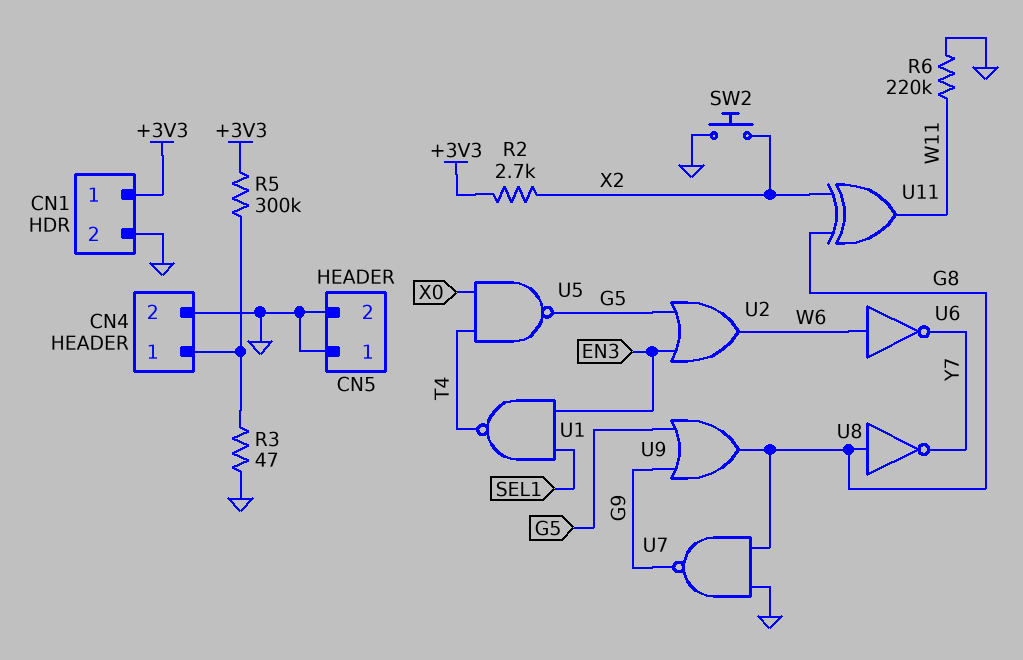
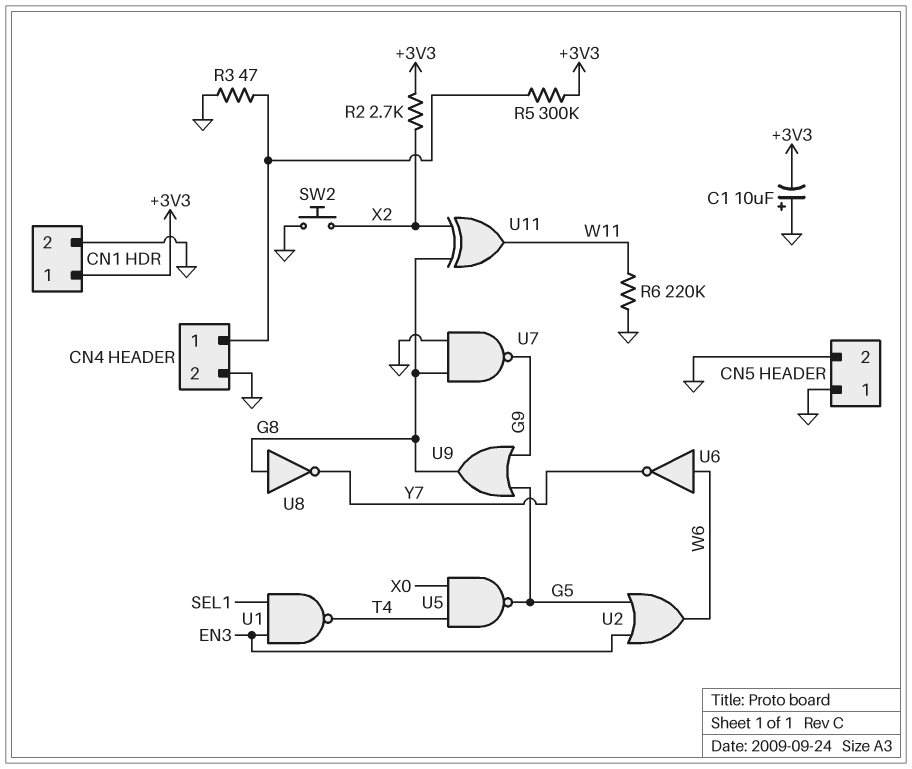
C1: none -> 10uF (plus GND, minus +3V3)

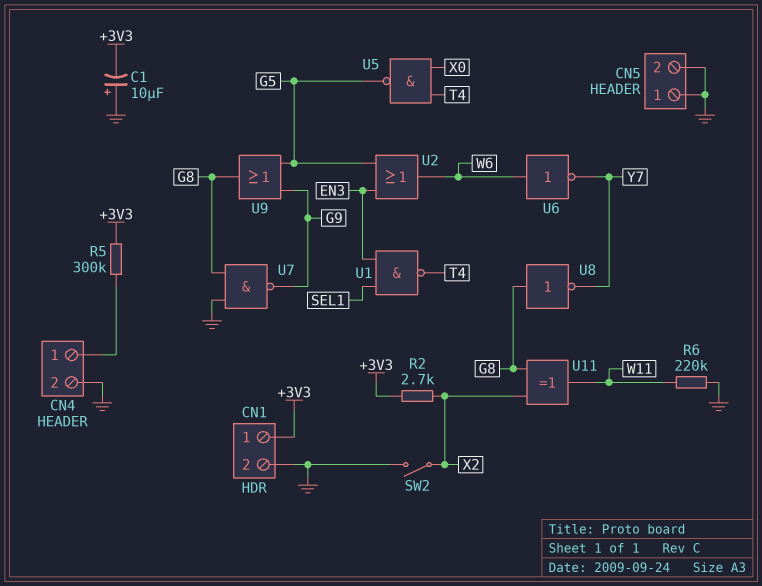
R3: 47 (CN4/1, GND) -> none
SW2: button (GND, X2) -> switch (GND, X2)

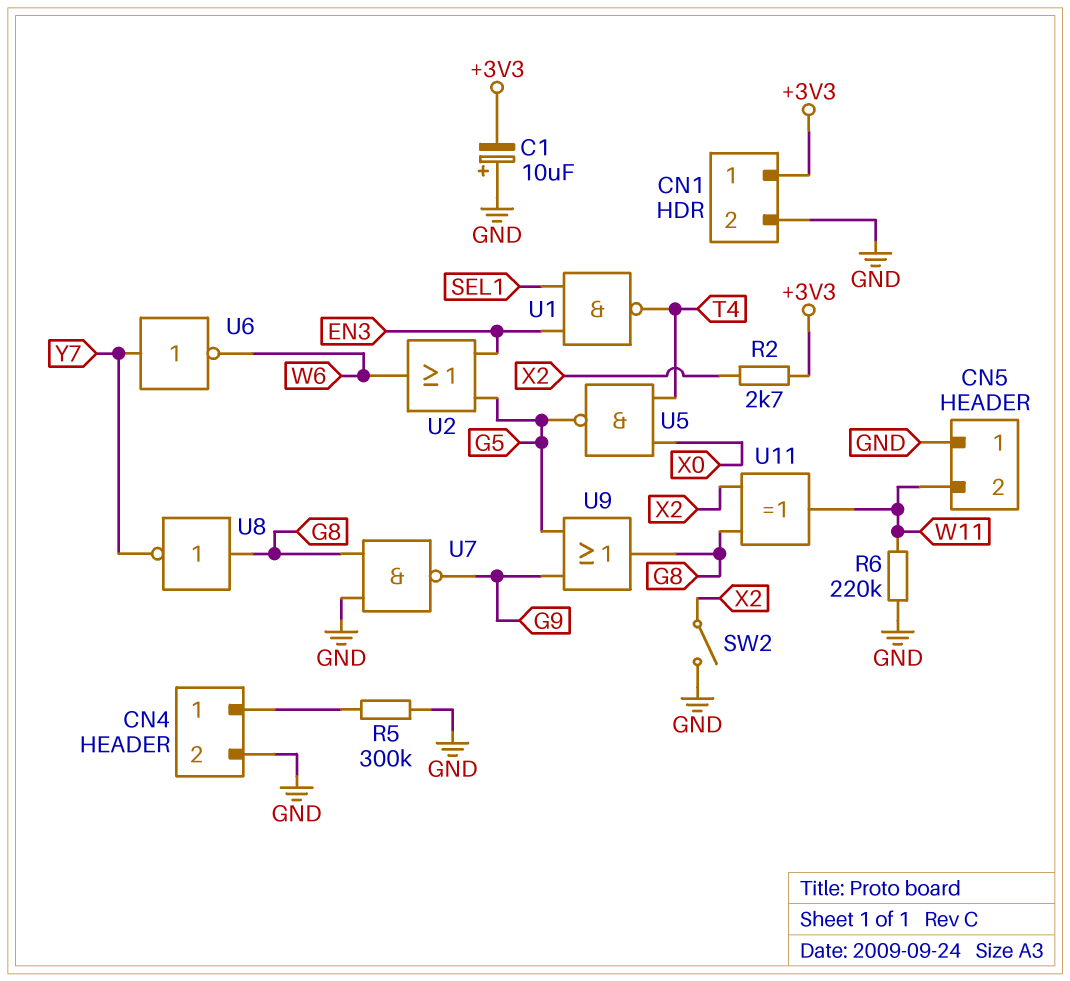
CN5 pin 2: GND -> W11
R5: 300k (+3V3, CN4/1) -> 300k (CN4/1, GND)
U6: NOT (in W6, out Y7) -> NOT (in Y7, out W6)

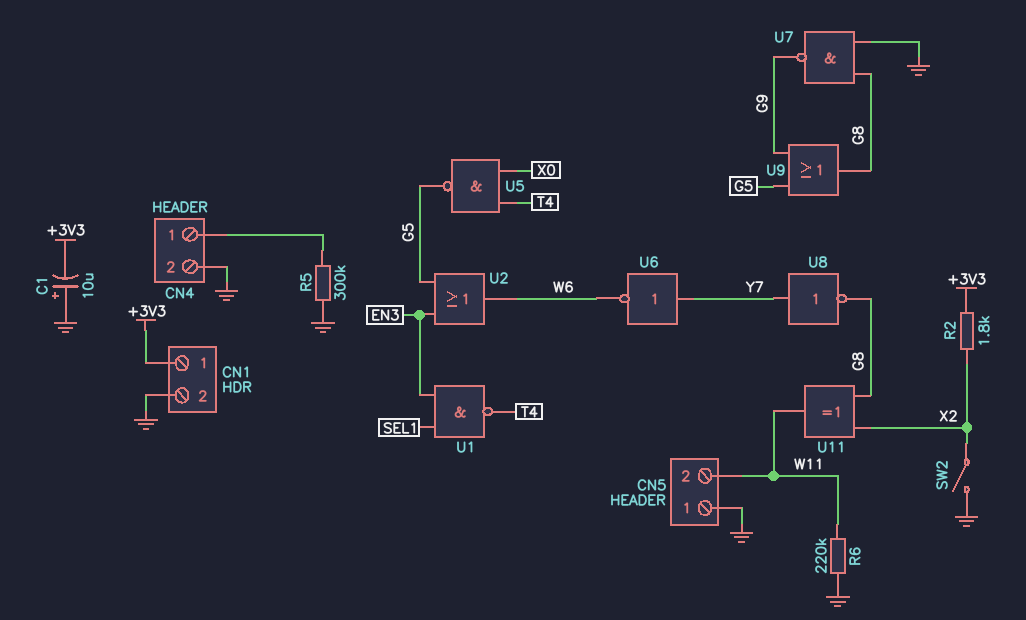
R2: 2.7k (+3V3, X2) -> 1.8k (+3V3, X2)
U8: NOT (in G8, out Y7) -> NOT (in Y7, out G8)

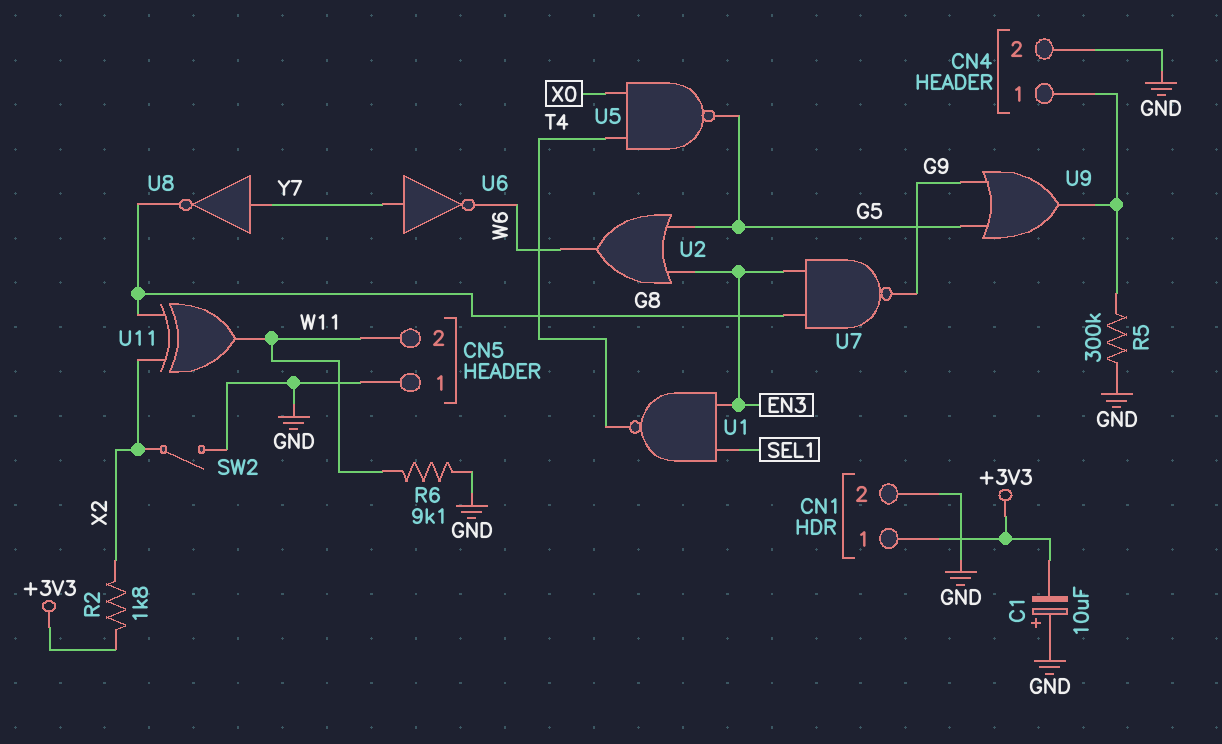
R6: 220k (GND, W11) -> 9.1k (GND, W11)
U7: NAND (in G8, in GND, out G9) -> NAND (in EN3, in G8, out G9)
U9: OR (in G5, in G9, out G8) -> OR (in G5, in G9, out CN4/1)

